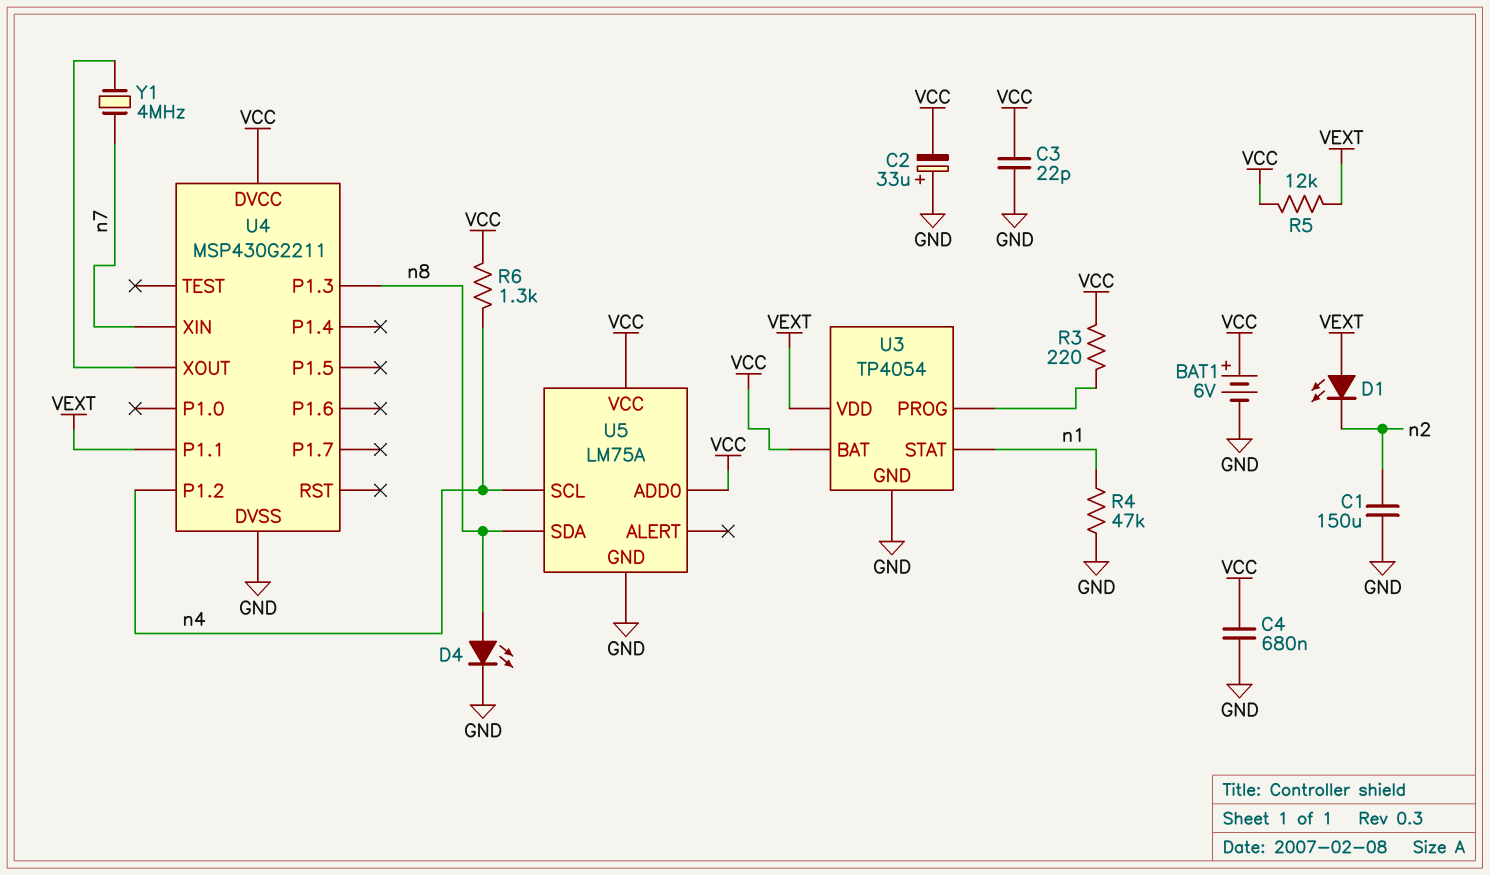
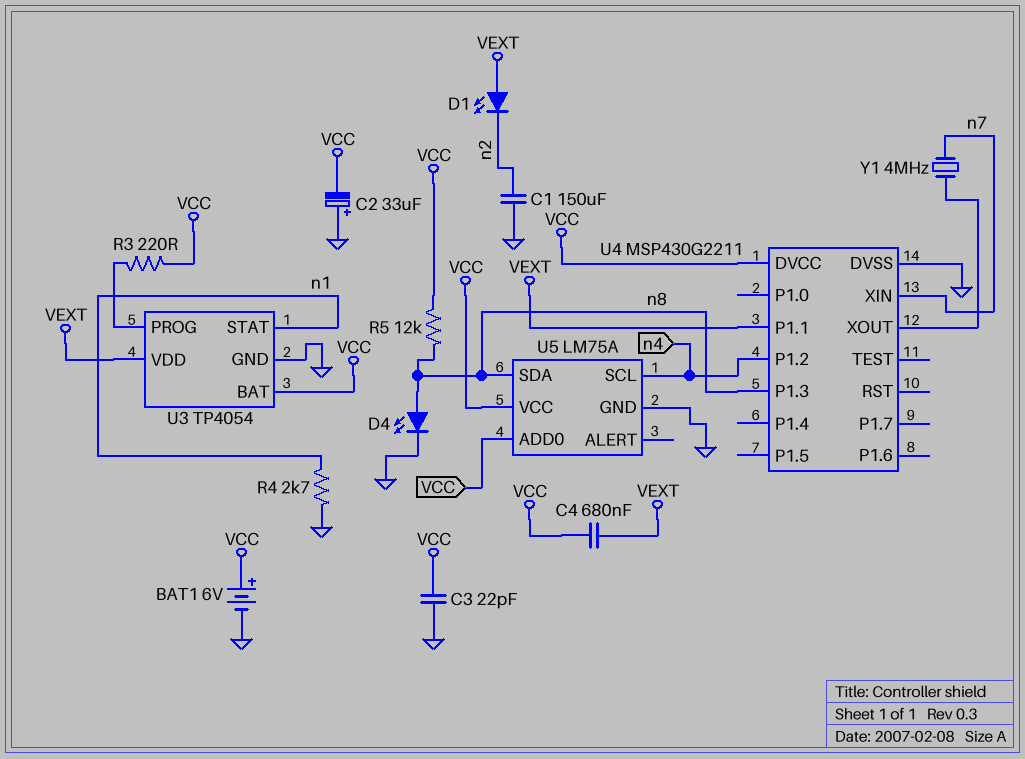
C4: 680nF (GND, VCC) -> 680nF (VCC, VEXT)
R4: 47k (GND, n1) -> 2.7k (GND, n1)
R5: 12k (VCC, VEXT) -> 12k (VCC, n8)
R6: 1.3k (VCC, n4) -> none

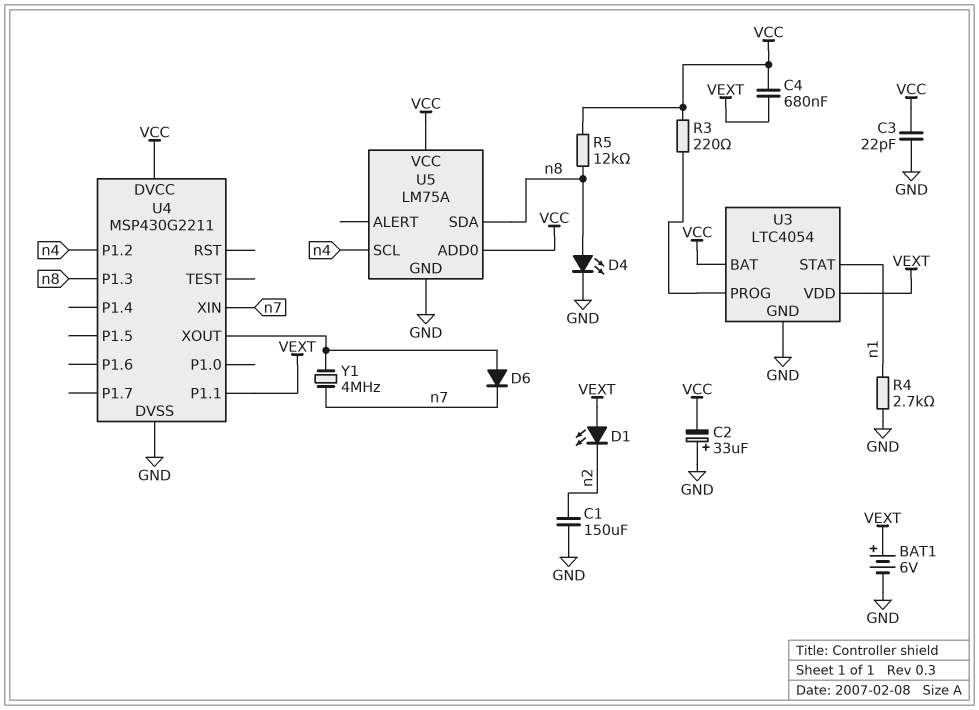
BAT1: 6V (plus VCC, minus GND) -> 6V (plus VEXT, minus GND)
D6: none -> diode (A U4/XOUT, K n7)
U3: TP4054 -> LTC4054

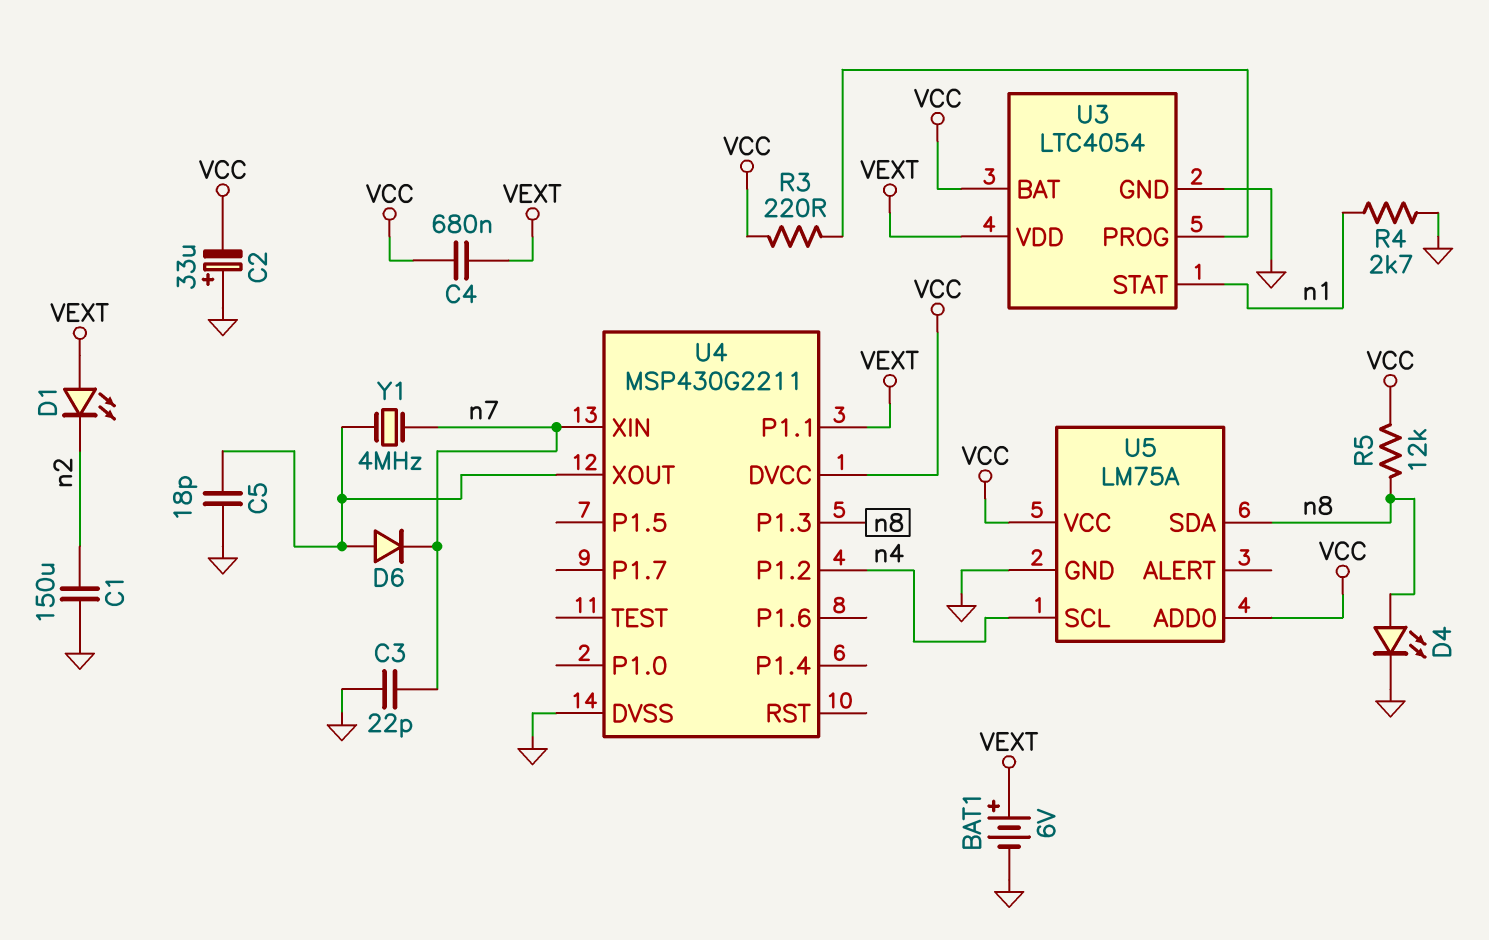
C3: 22pF (GND, VCC) -> 22pF (GND, n7)
C5: none -> 18pF (GND, U4/XOUT)

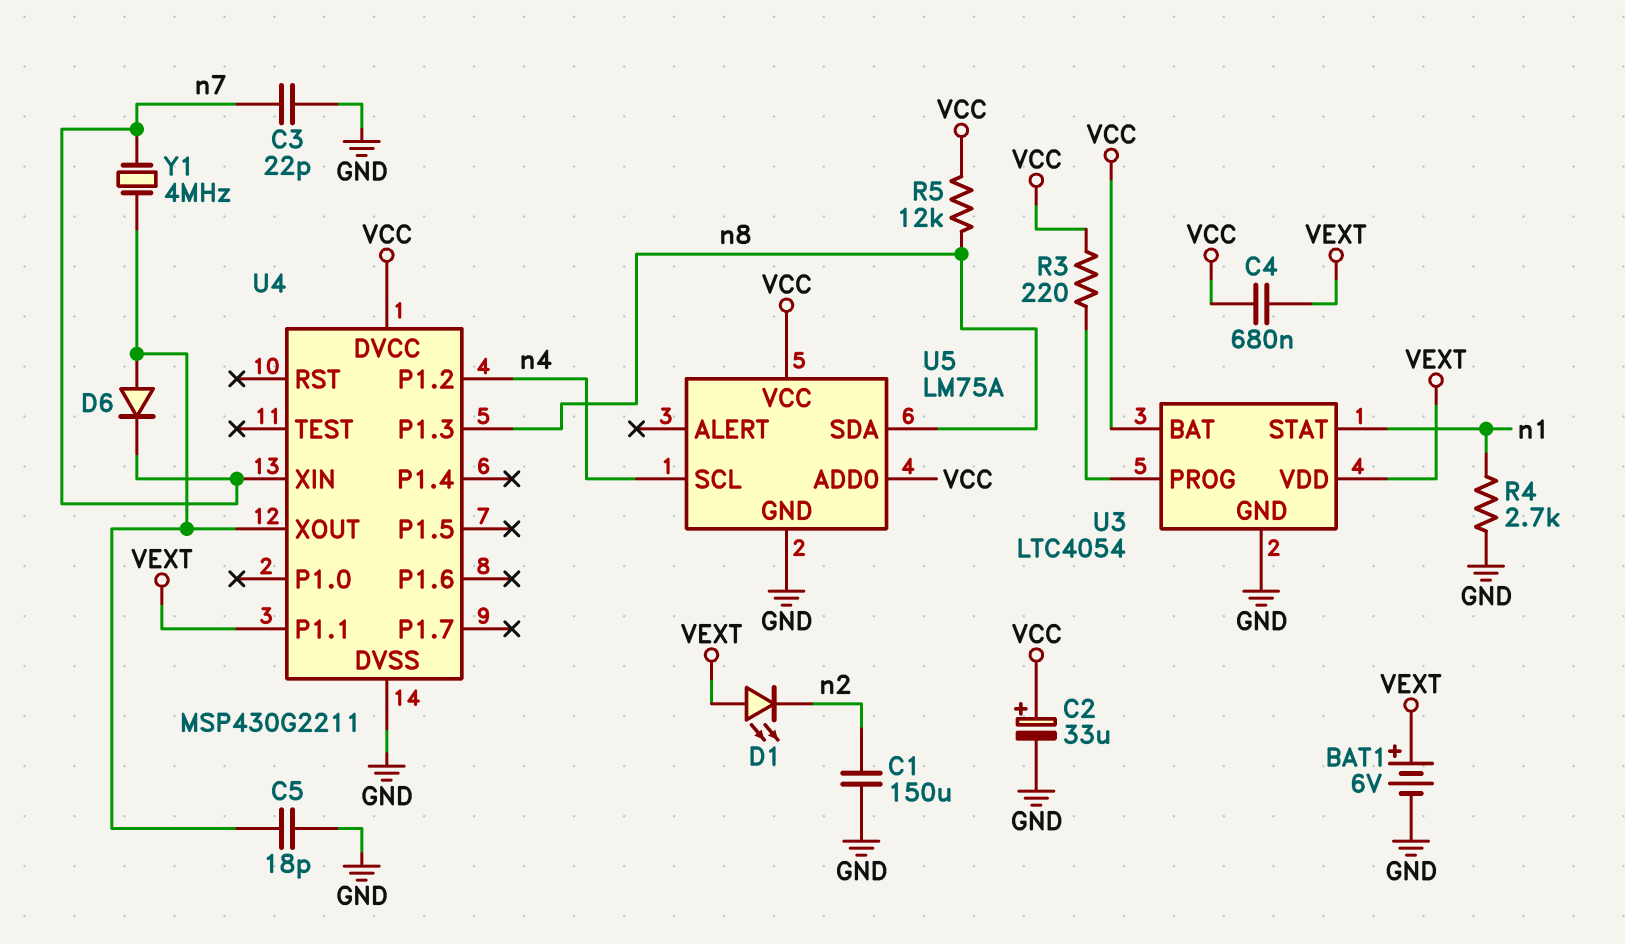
C2: 33uF (plus GND, minus VCC) -> 33uF (plus VCC, minus GND)
D4: LED (A n8, K GND) -> none

